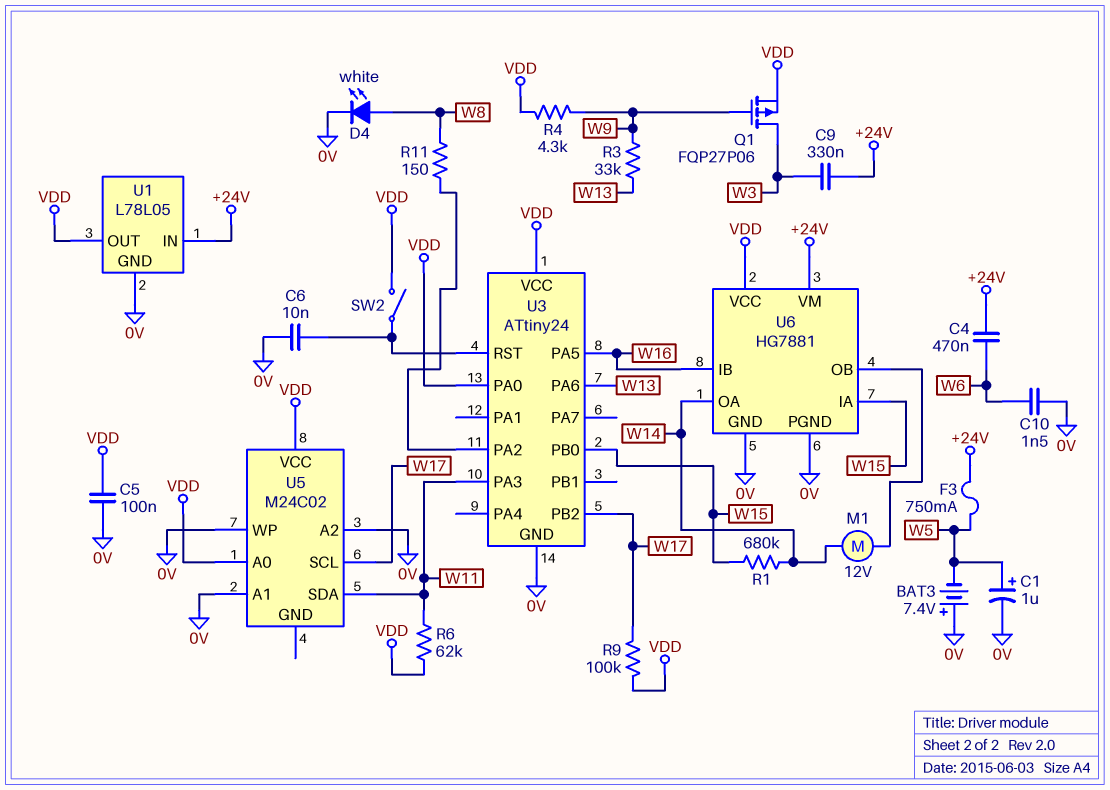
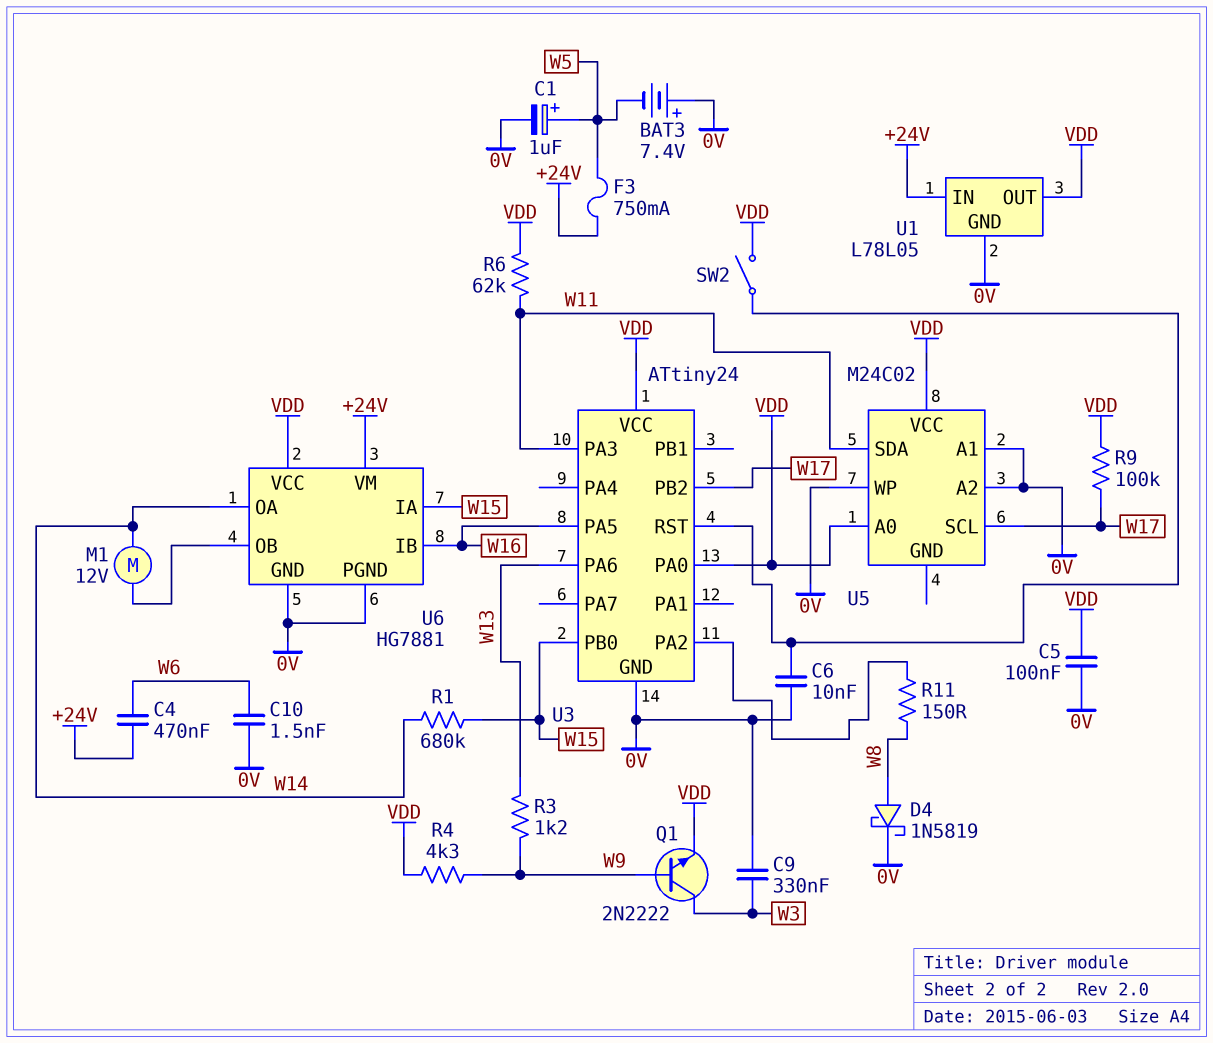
C9: 330nF (+24V, W3) -> 330nF (0V, W3)
D4: LED white (A W8, K 0V) -> schottky 1N5819 (A W8, K 0V)
Q1: PMOS FQP27P06 (G W9, D W3, S VDD) -> NPN 2N2222 (B W9, C W3, E VDD)
R3: 33k (W9, W13) -> 1.2k (W9, W13)

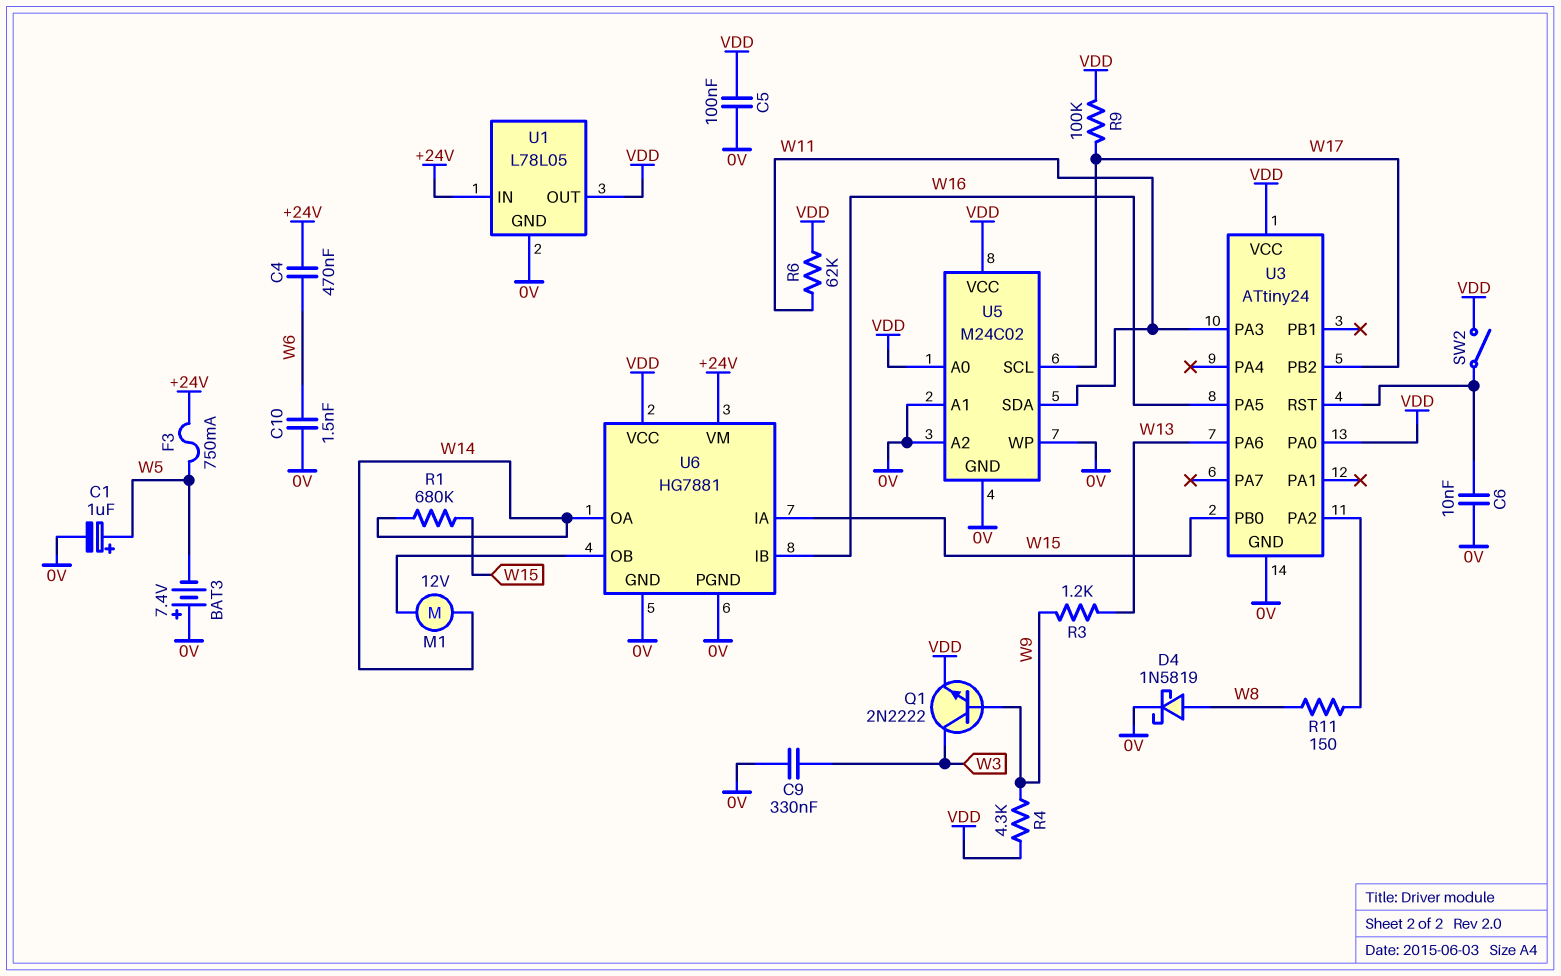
U5 pin GND: none -> 0V

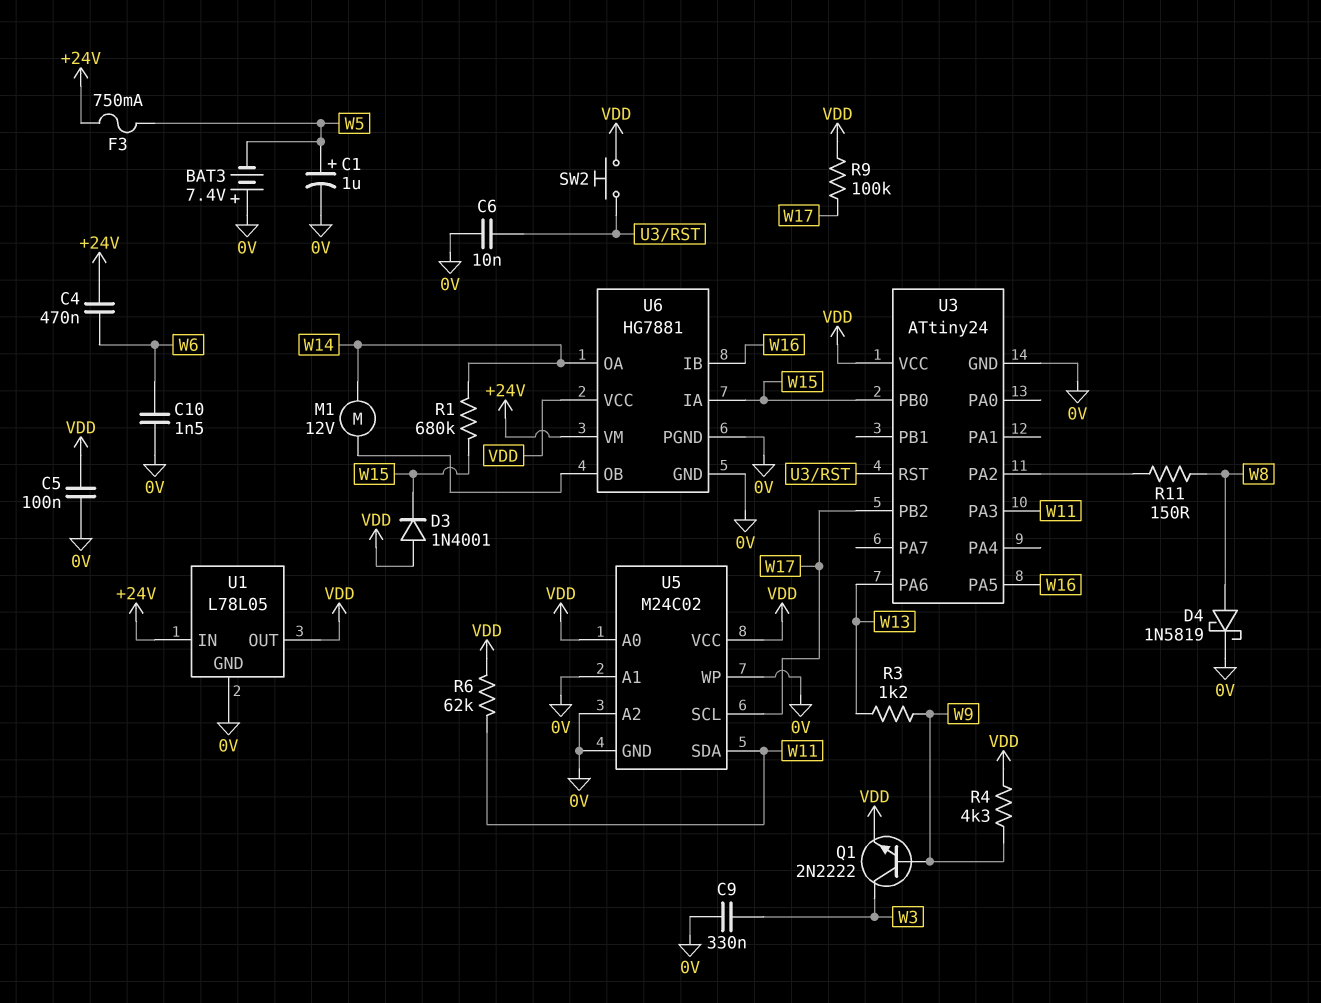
D3: none -> diode 1N4001 (A VDD, K W15)
SW2: switch (U3/RST, VDD) -> button (U3/RST, VDD)
U3 pin PA0: VDD -> none

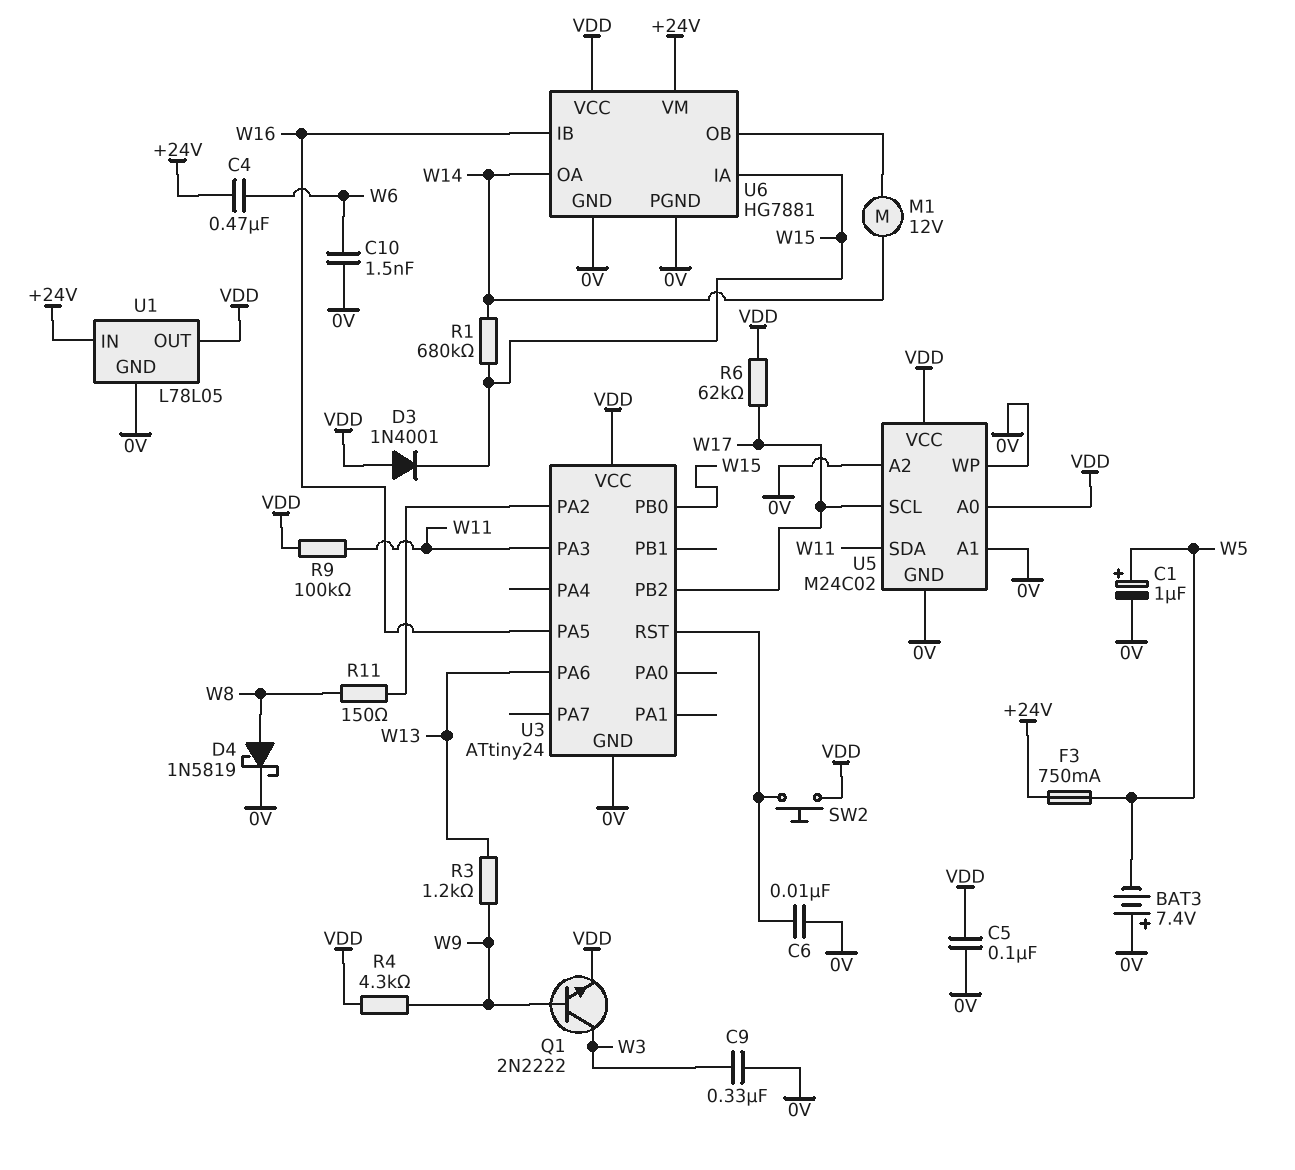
R6: 62k (VDD, W11) -> 62k (VDD, W17)
R9: 100k (VDD, W17) -> 100k (VDD, W11)

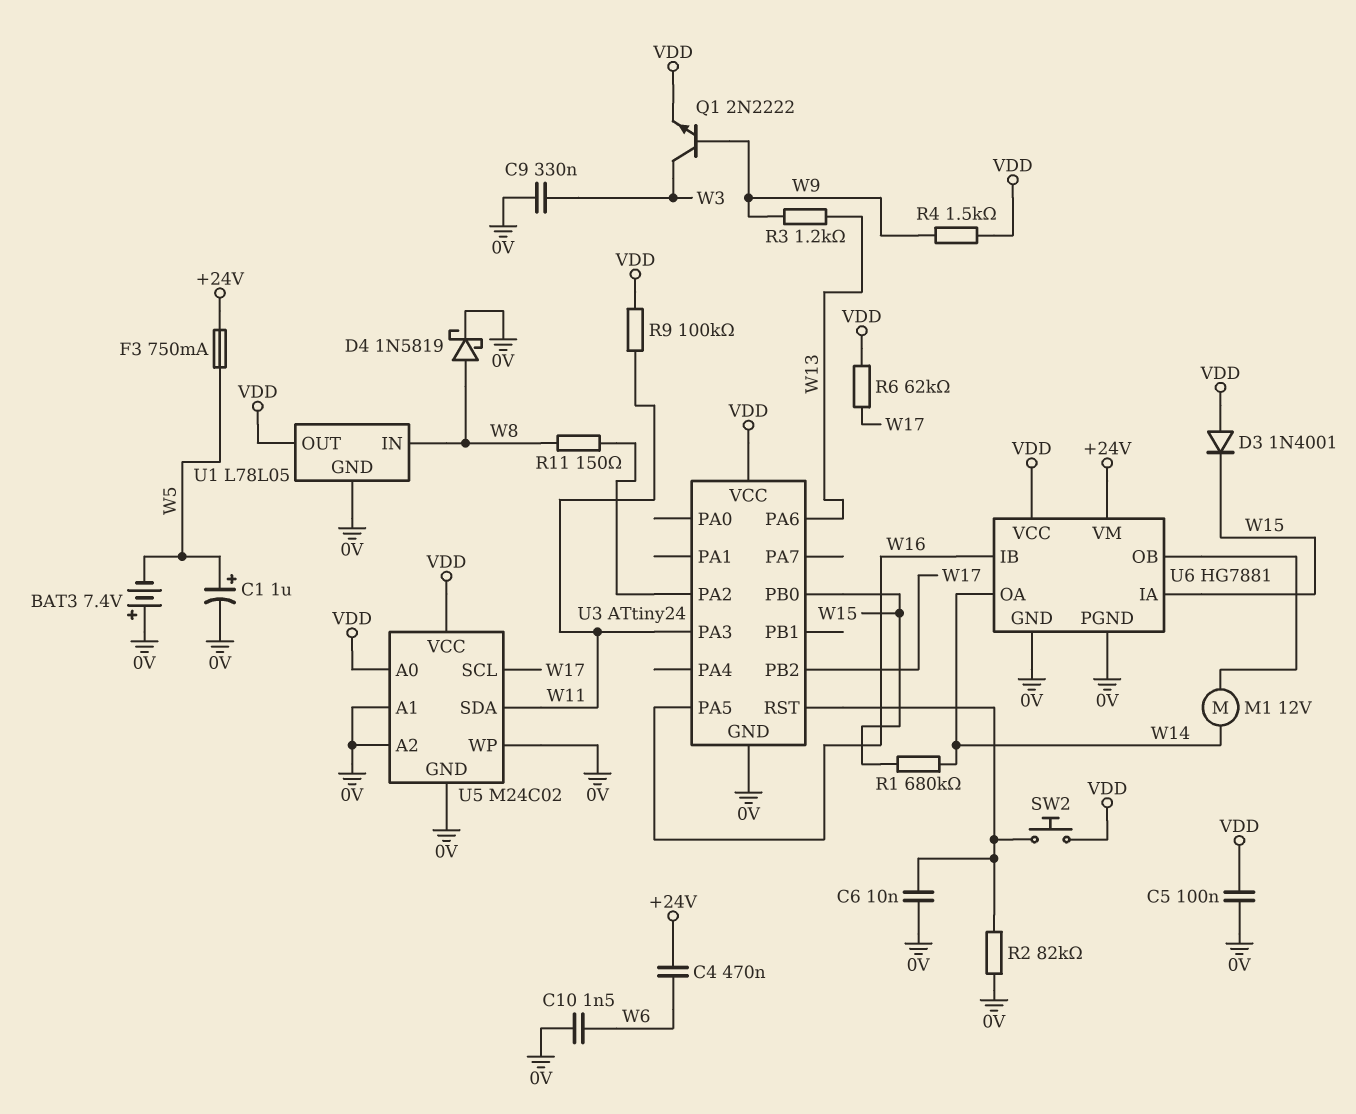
R2: none -> 82k (0V, U3/RST)
R4: 4.3k (VDD, W9) -> 1.5k (VDD, W9)
U1 pin IN: +24V -> W8

